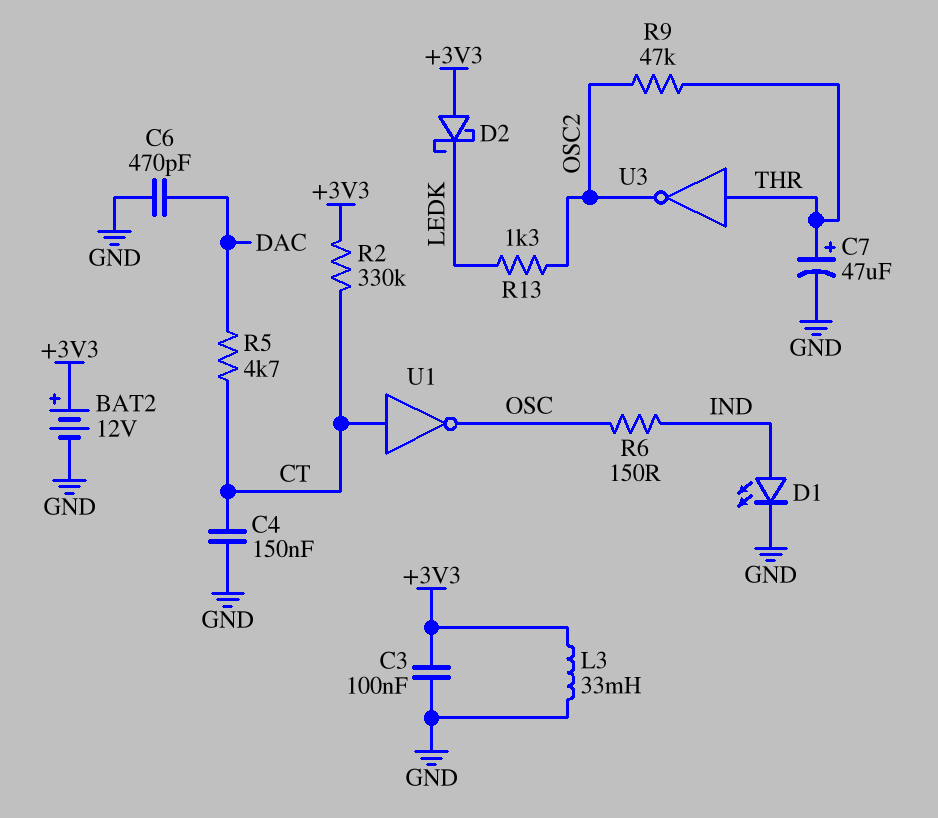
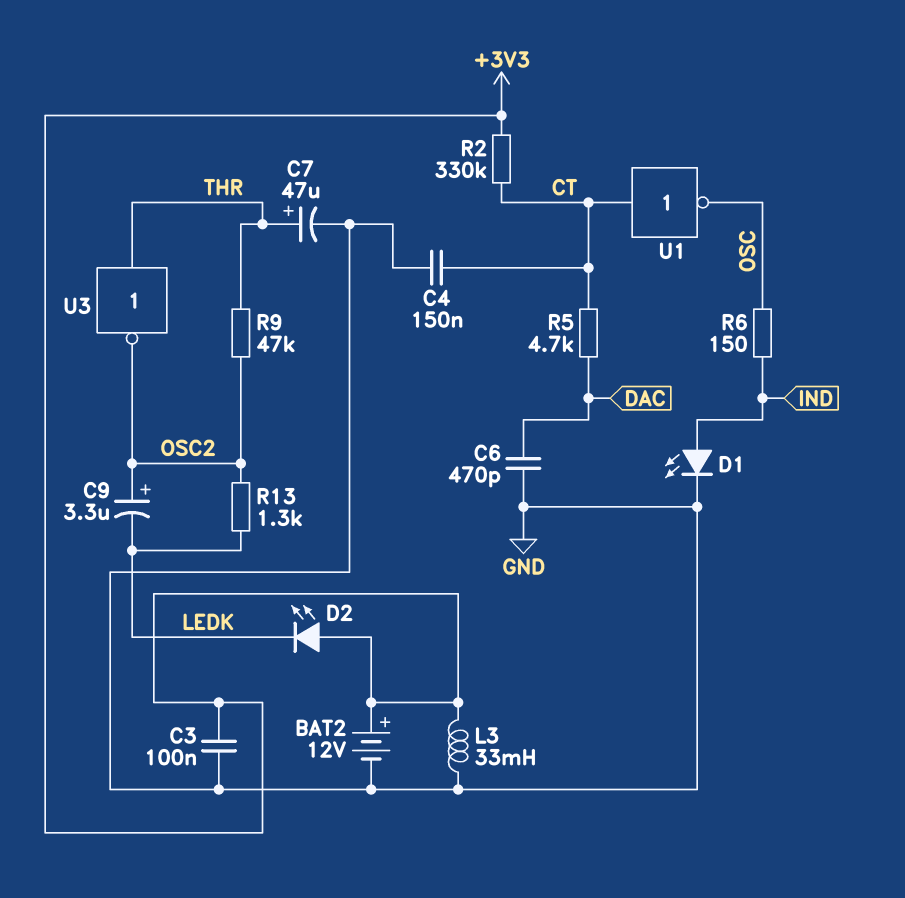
C9: none -> 3.3uF (plus OSC2, minus LEDK)
D2: schottky (A +3V3, K LEDK) -> LED (A +3V3, K LEDK)

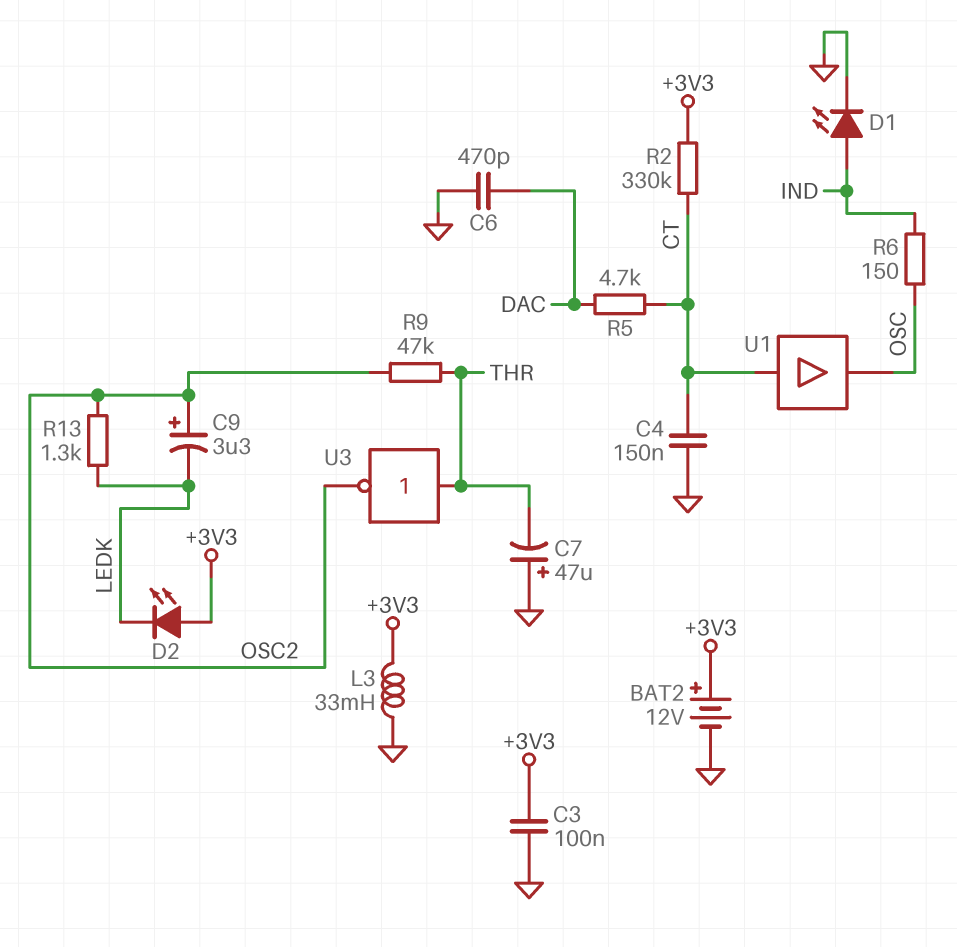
C7: 47uF (plus THR, minus GND) -> 47uF (plus GND, minus THR)
U1: NOT (in CT, out OSC) -> buffer (in CT, out OSC)

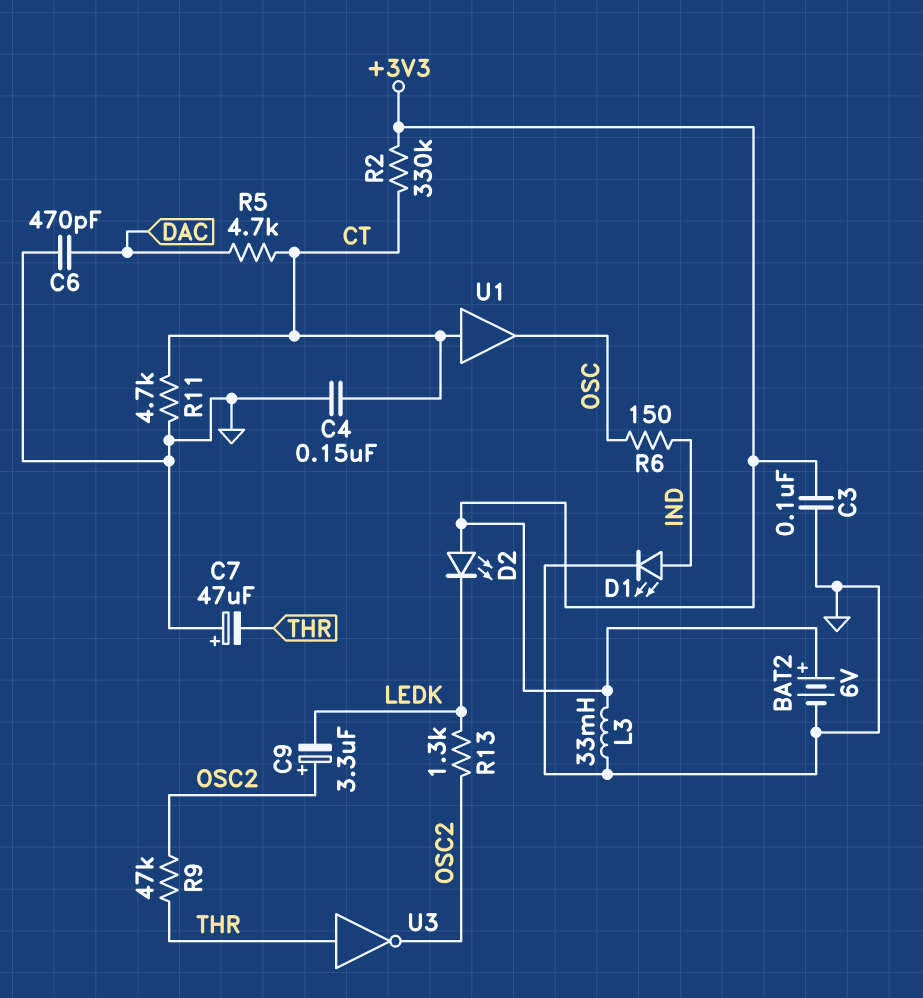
BAT2: 12V (plus +3V3, minus GND) -> 6V (plus +3V3, minus GND)
R11: none -> 4.7k (CT, GND)

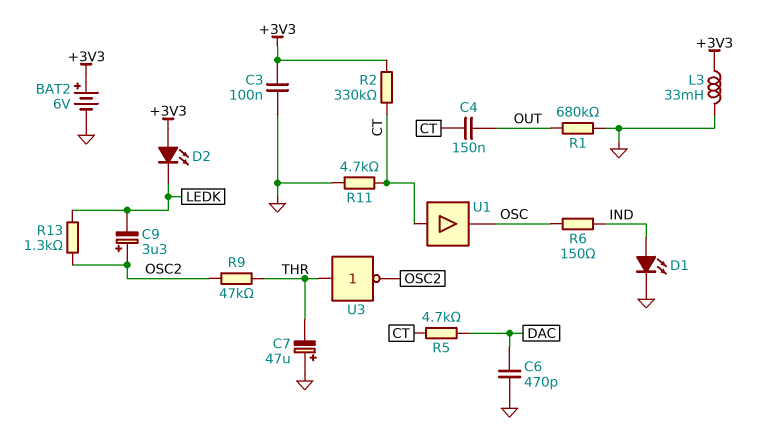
C4: 150nF (CT, GND) -> 150nF (CT, OUT)
R1: none -> 680k (GND, OUT)

